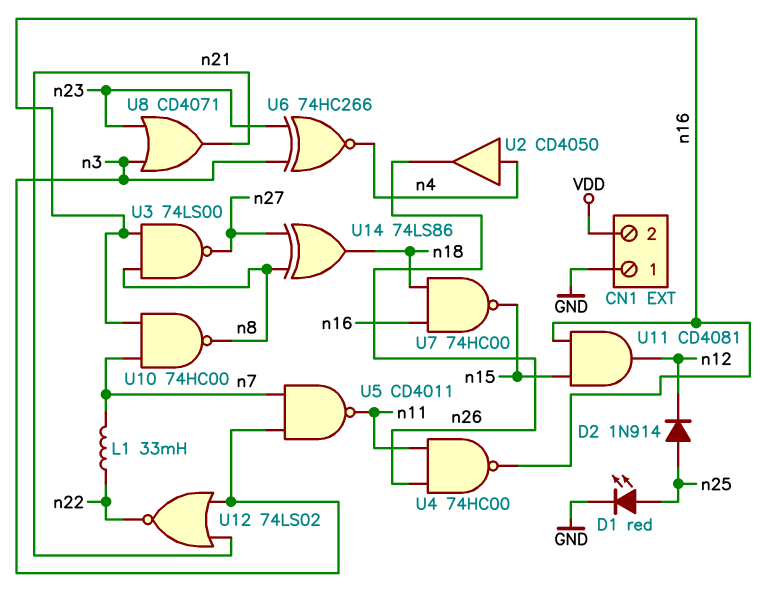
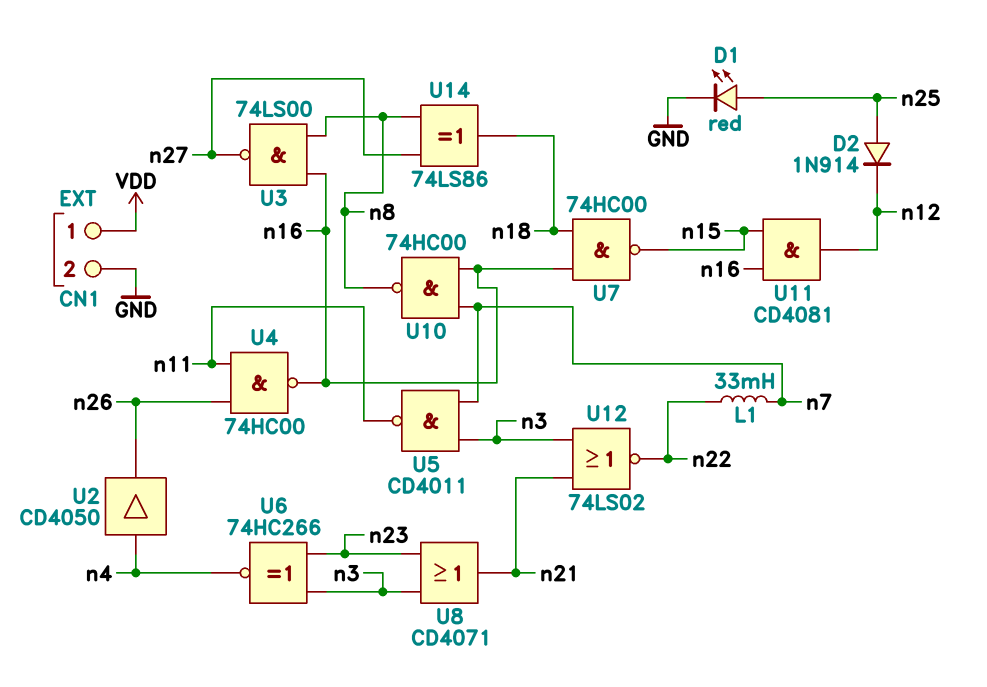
CN1 pin 1: GND -> VDD
CN1 pin 2: VDD -> GND

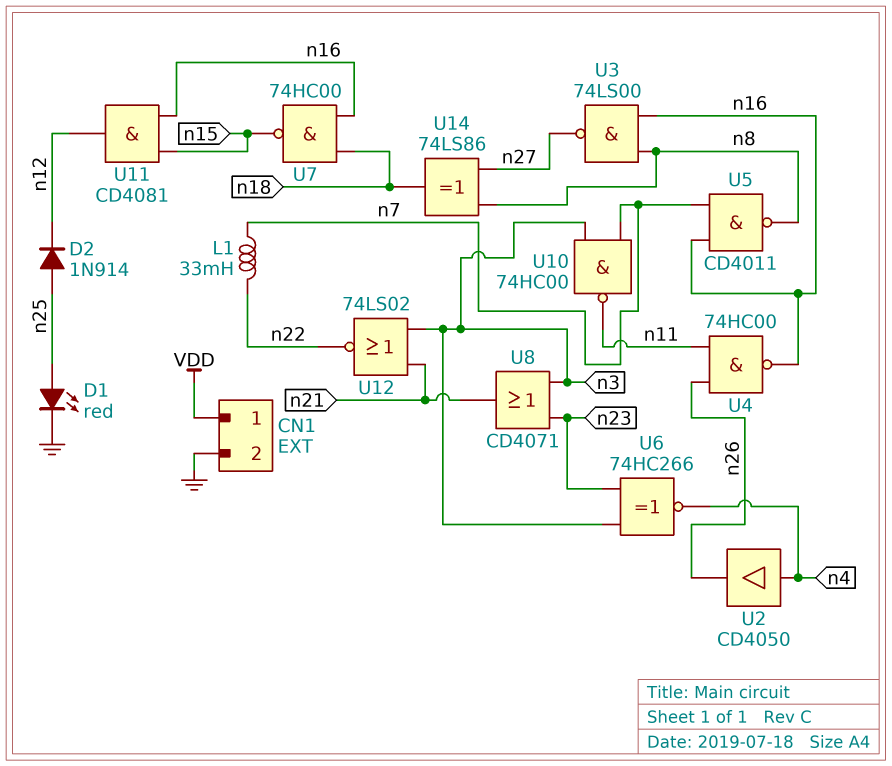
U5: NAND CD4011 (in n3, in n7, out n11) -> NAND CD4011 (in n7, in n16, out n8)
U10: NAND 74HC00 (in n7, in n16, out n8) -> NAND 74HC00 (in n3, in n7, out n11)

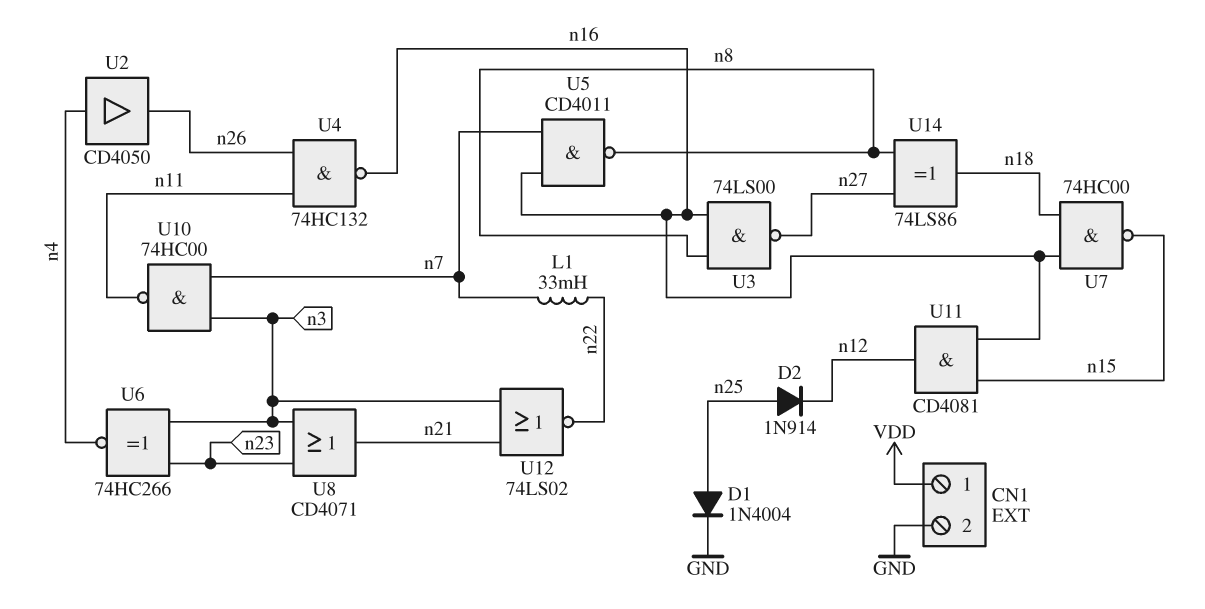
D1: LED red (A n25, K GND) -> diode 1N4004 (A n25, K GND)
U4: NAND 74HC00 (in n11, in n26, out n16) -> NAND 74HC132 (in n11, in n26, out n16)

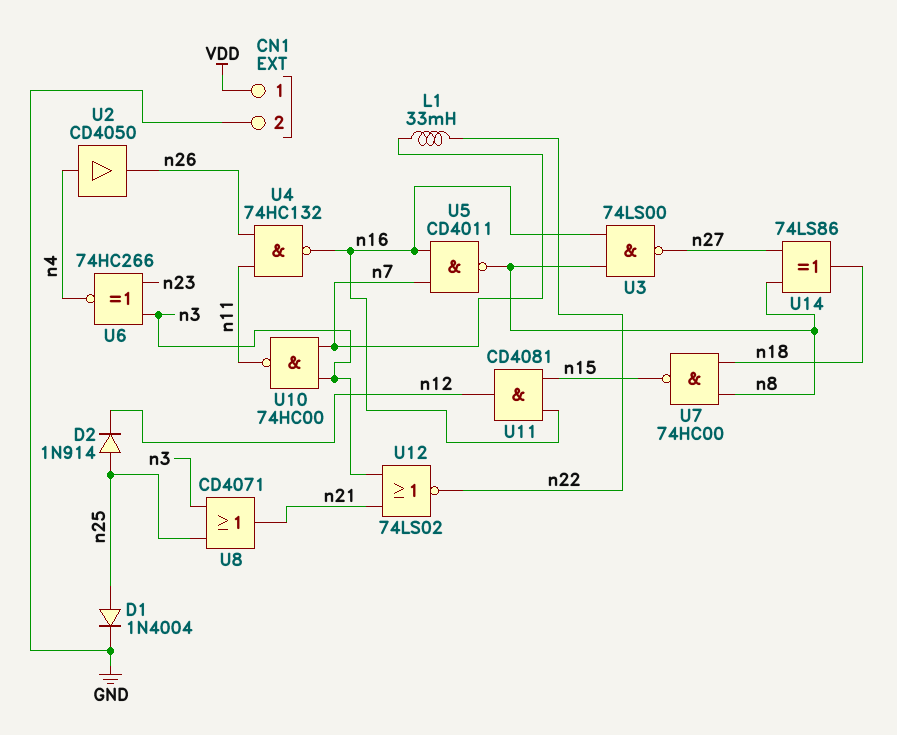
U7: NAND 74HC00 (in n16, in n18, out n15) -> NAND 74HC00 (in n8, in n18, out n15)
U8: OR CD4071 (in n3, in n23, out n21) -> OR CD4071 (in n3, in n25, out n21)

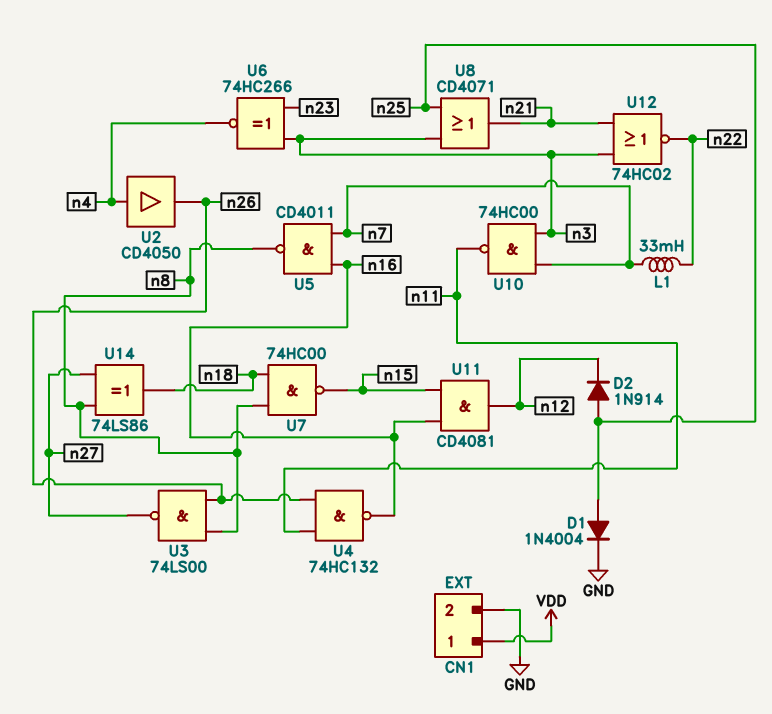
U3: NAND 74LS00 (in n8, in n16, out n27) -> NAND 74LS00 (in n8, in n26, out n27)
U12: NOR 74LS02 (in n3, in n21, out n22) -> NOR 74HC02 (in n3, in n21, out n22)

